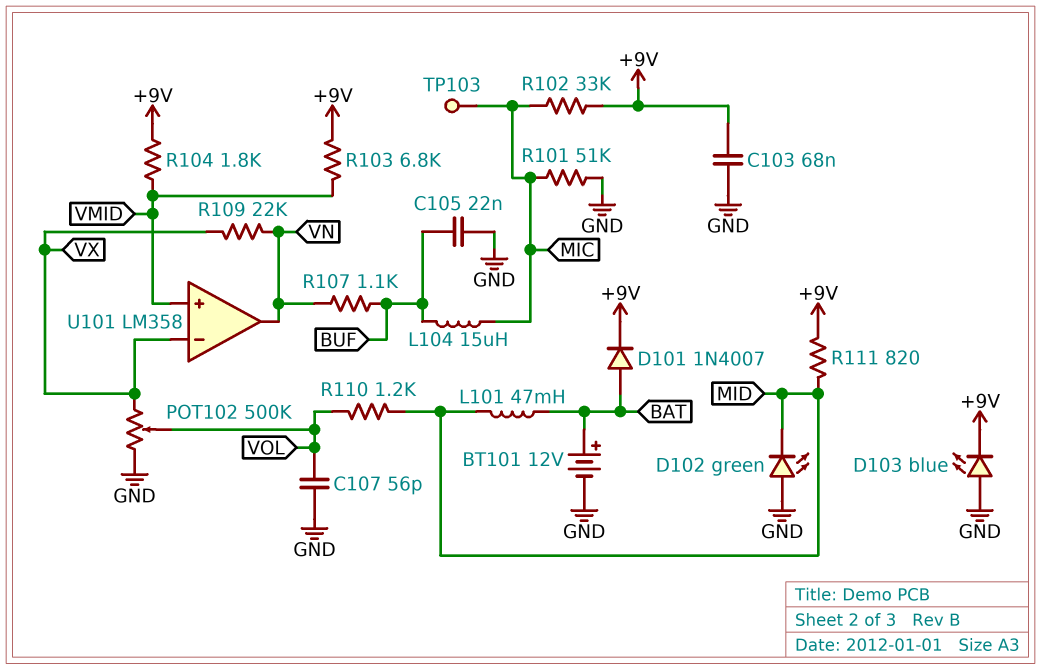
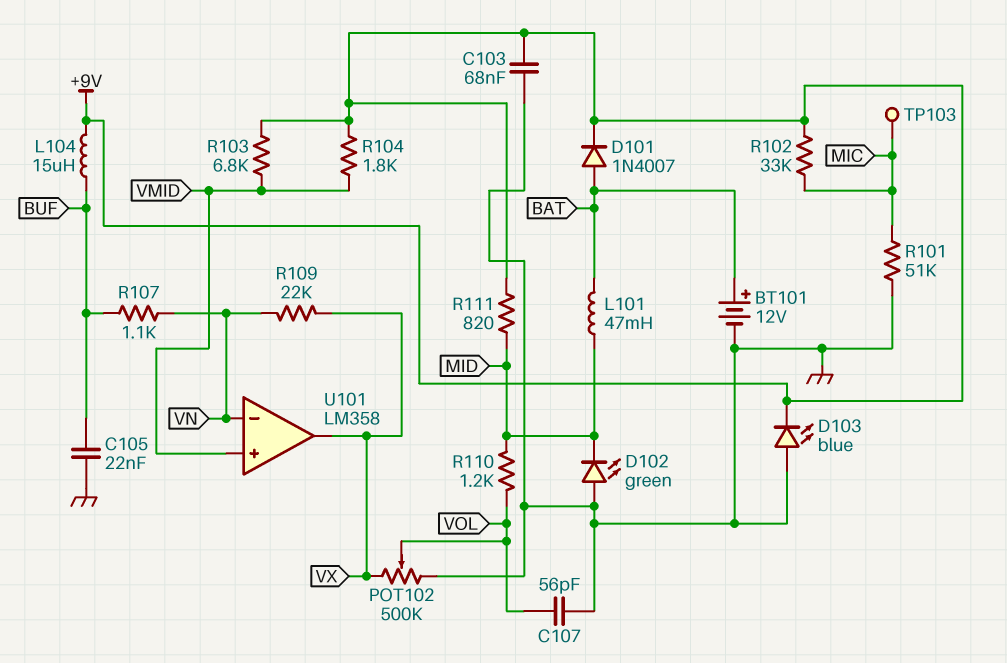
L104: 15uH (BUF, MIC) -> 15uH (+9V, BUF)
U101 pin in-: VX -> VN
U101 pin out: VN -> VX

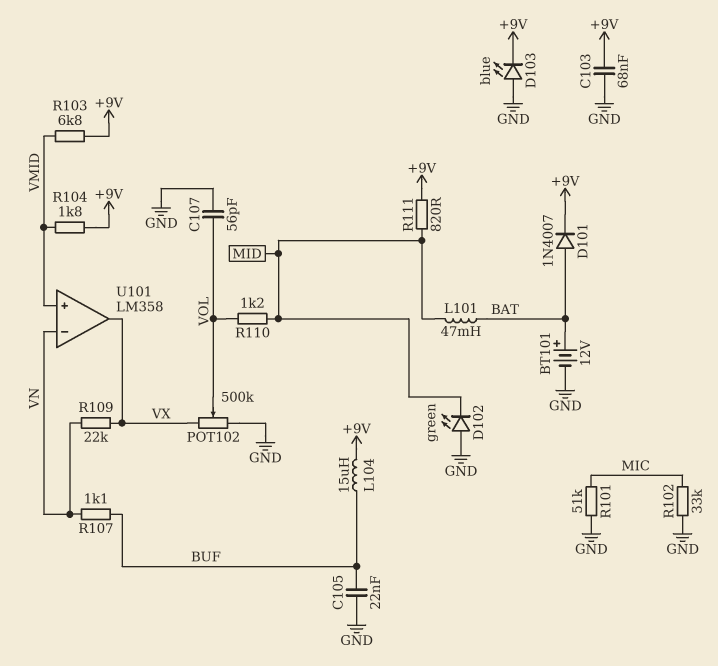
R102: 33k (+9V, MIC) -> 33k (GND, MIC)
TP103: test point (MIC) -> none

